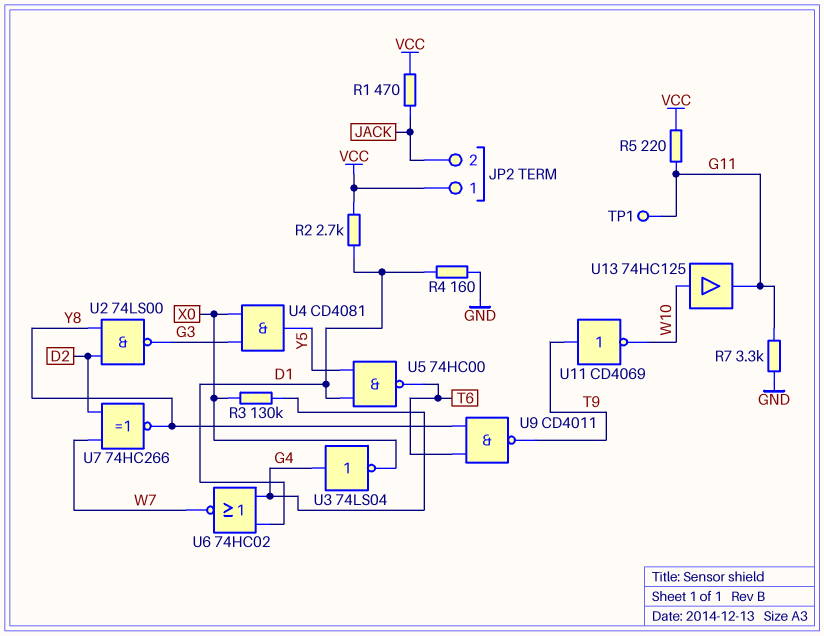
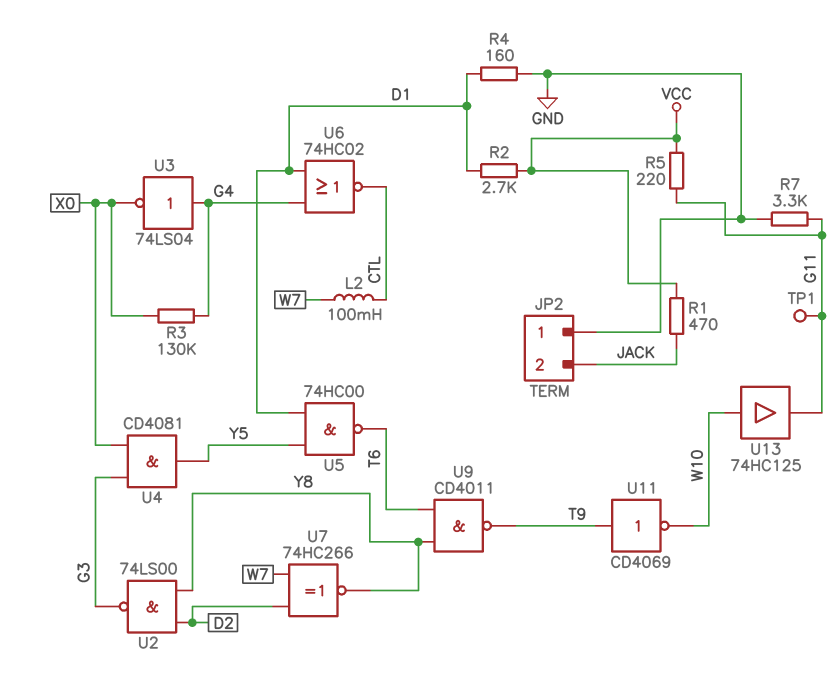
JP2 pin 1: VCC -> GND
L2: none -> 100mH (CTL, W7)
U6: NOR 74HC02 (in D1, in G4, out W7) -> NOR 74HC02 (in D1, in G4, out CTL)

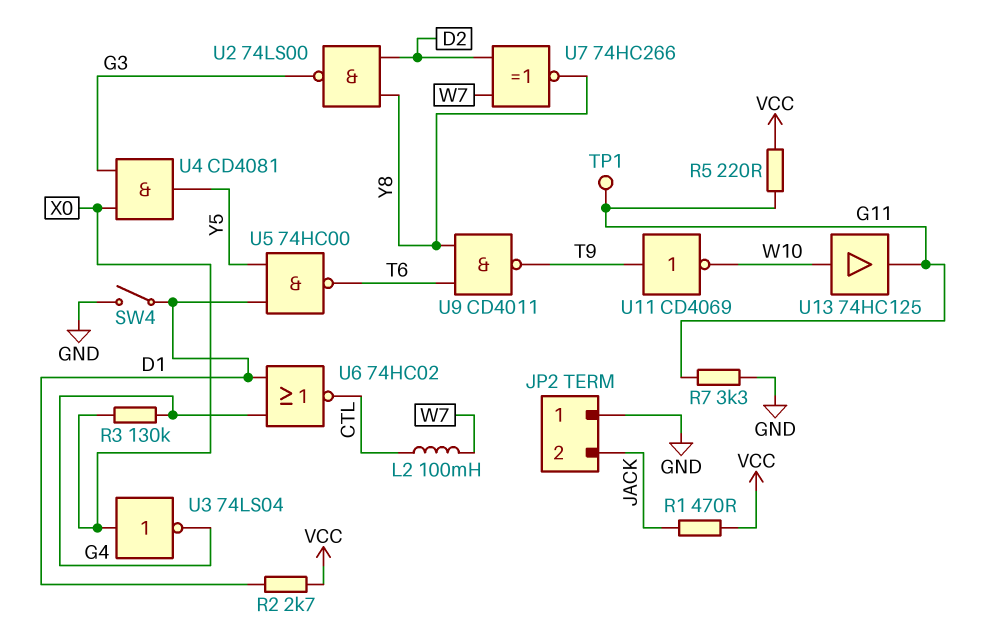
R4: 160 (D1, GND) -> none
SW4: none -> switch (D1, GND)
U3: NOT 74LS04 (in G4, out X0) -> NOT 74LS04 (in X0, out G4)

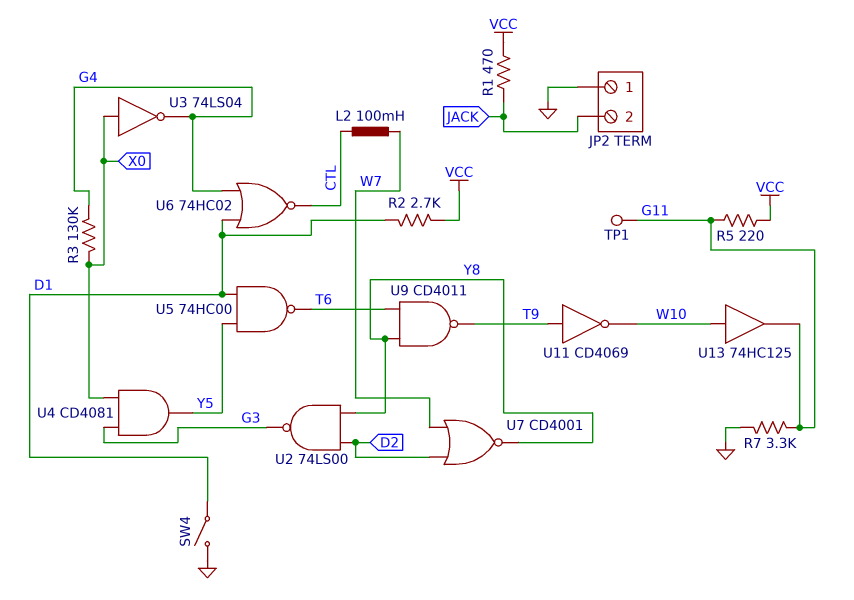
U7: XNOR 74HC266 (in D2, in W7, out Y8) -> NOR CD4001 (in D2, in W7, out Y8)

